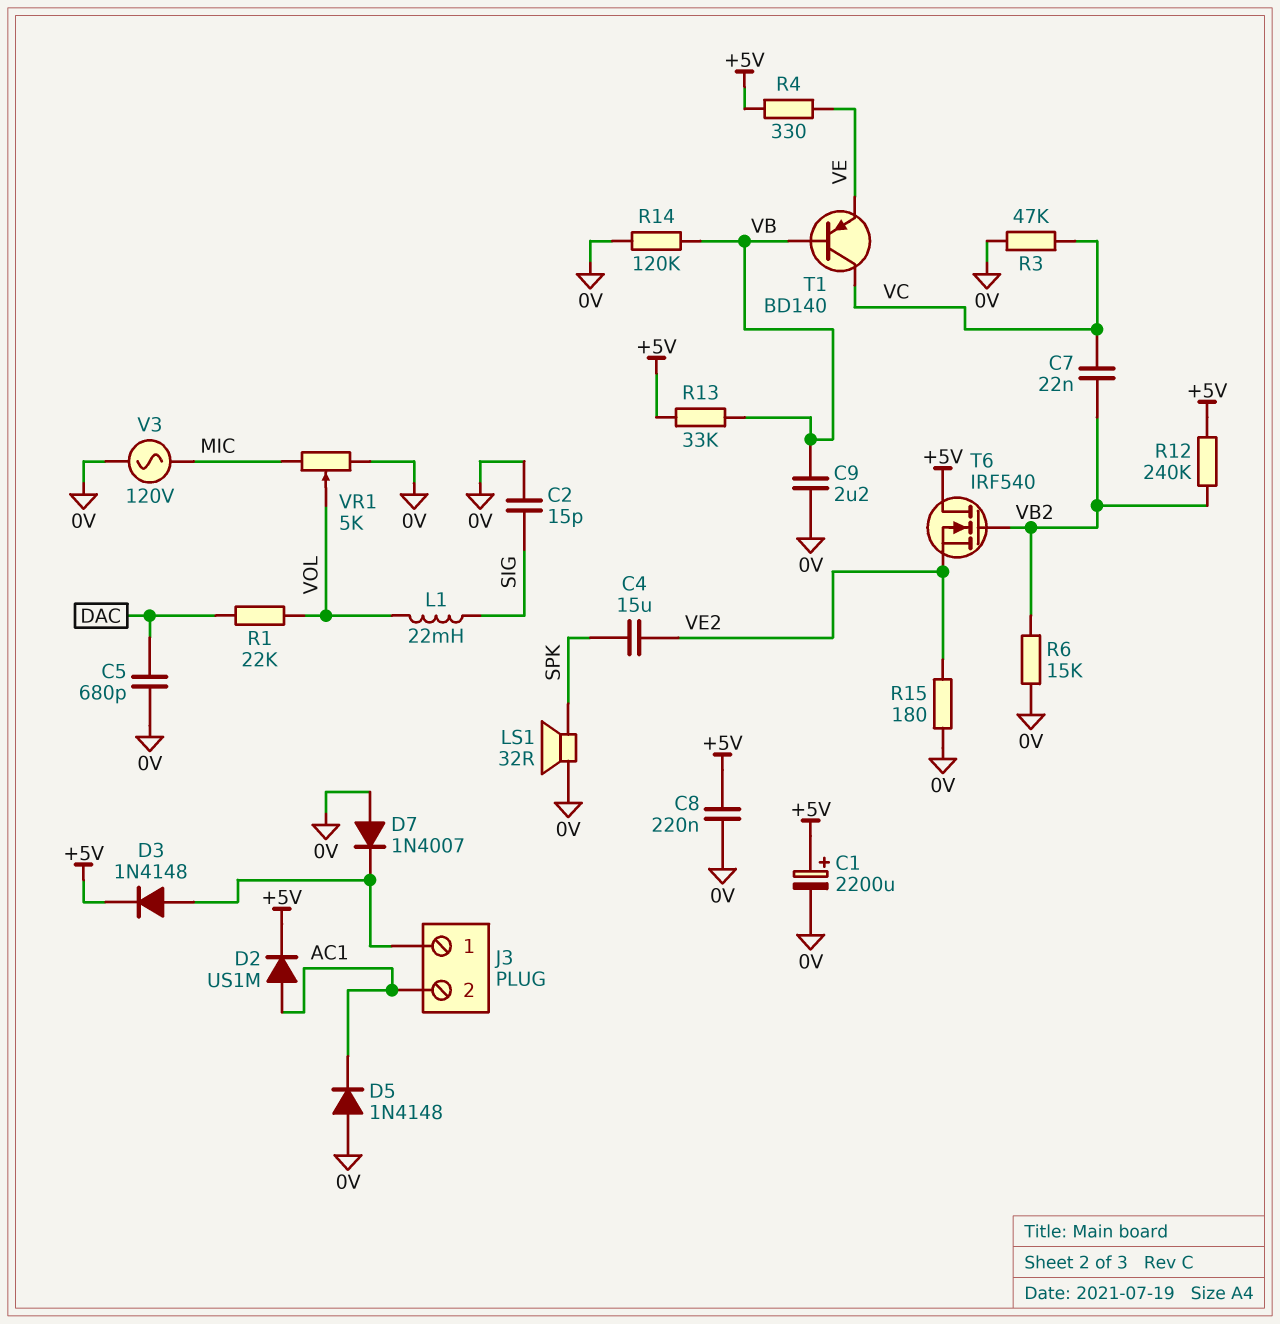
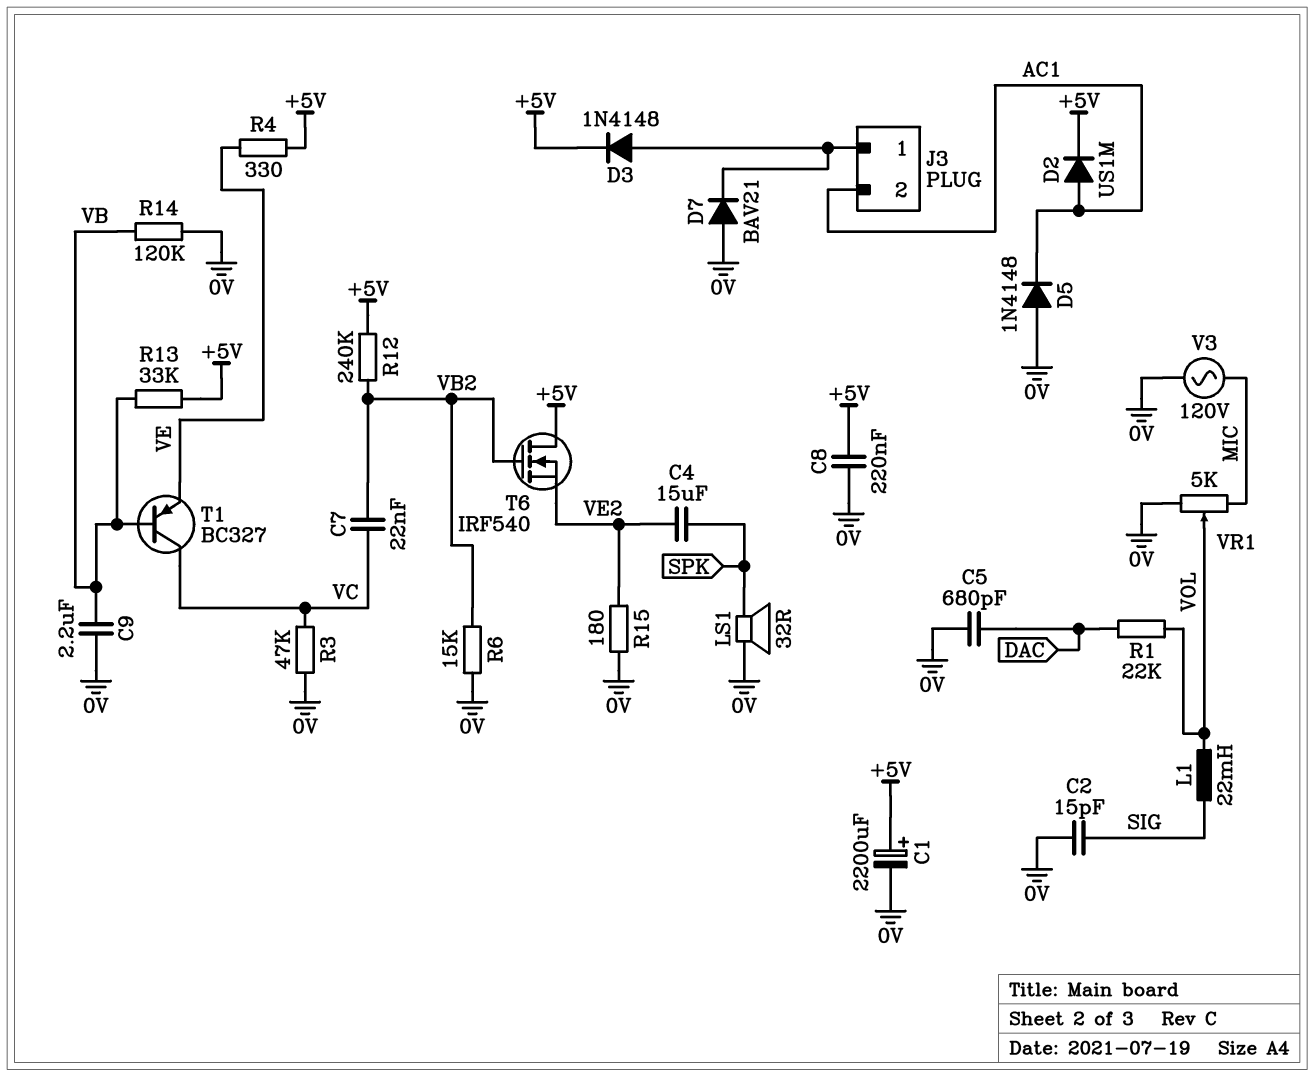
D7: diode 1N4007 (A 0V, K J3/1) -> diode BAV21 (A 0V, K J3/1)
T1: PNP BD140 (B VB, C VC, E VE) -> PNP BC327 (B VB, C VC, E VE)

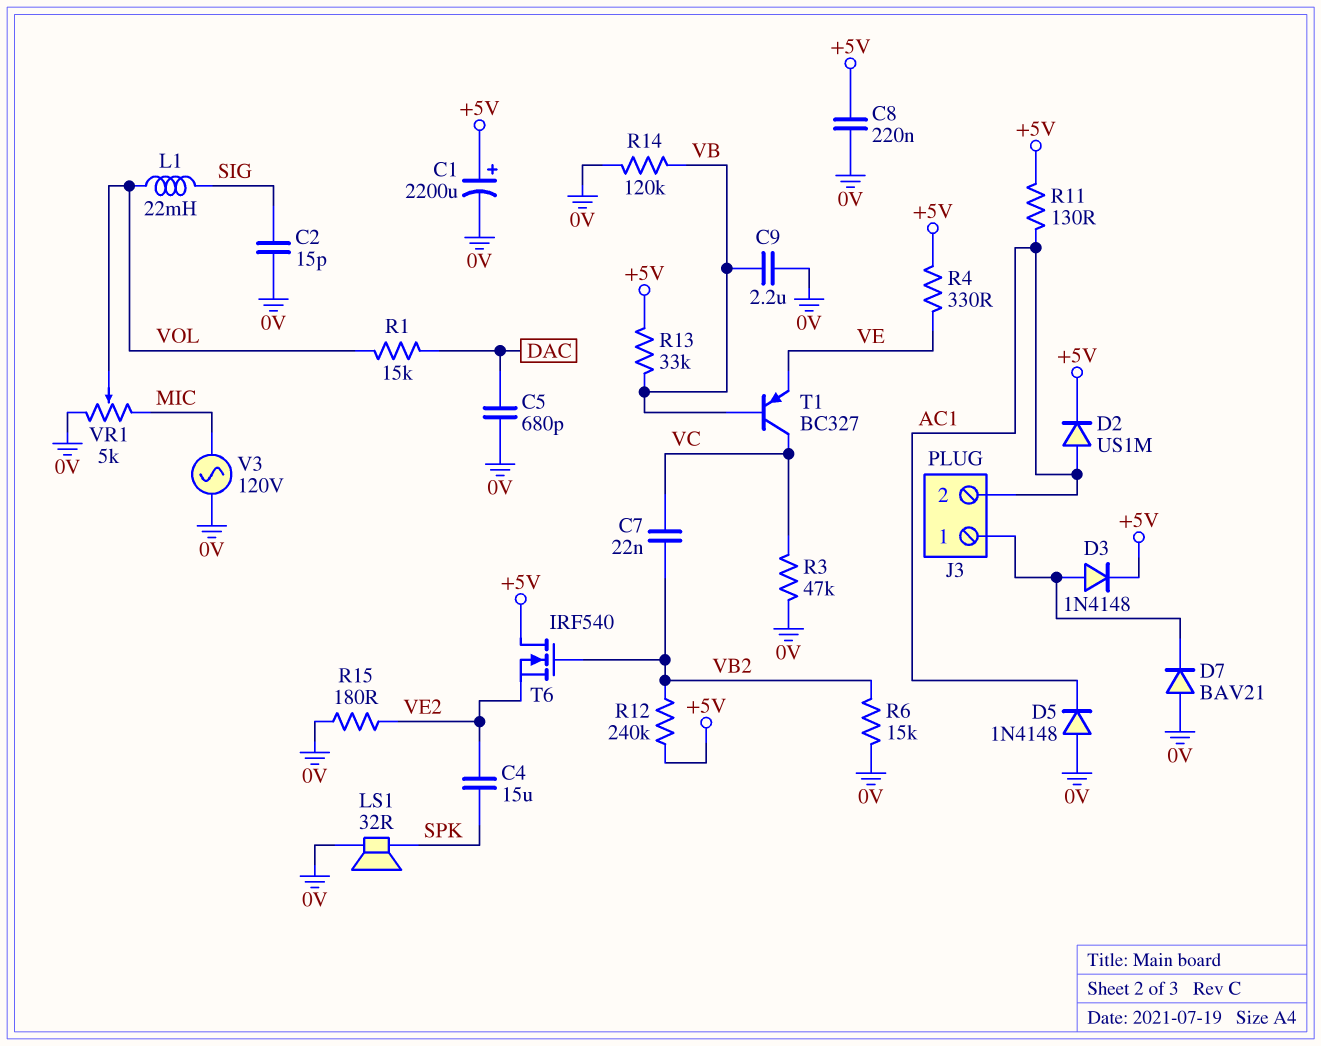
R1: 22k (DAC, VOL) -> 15k (DAC, VOL)
R11: none -> 130 (+5V, AC1)

